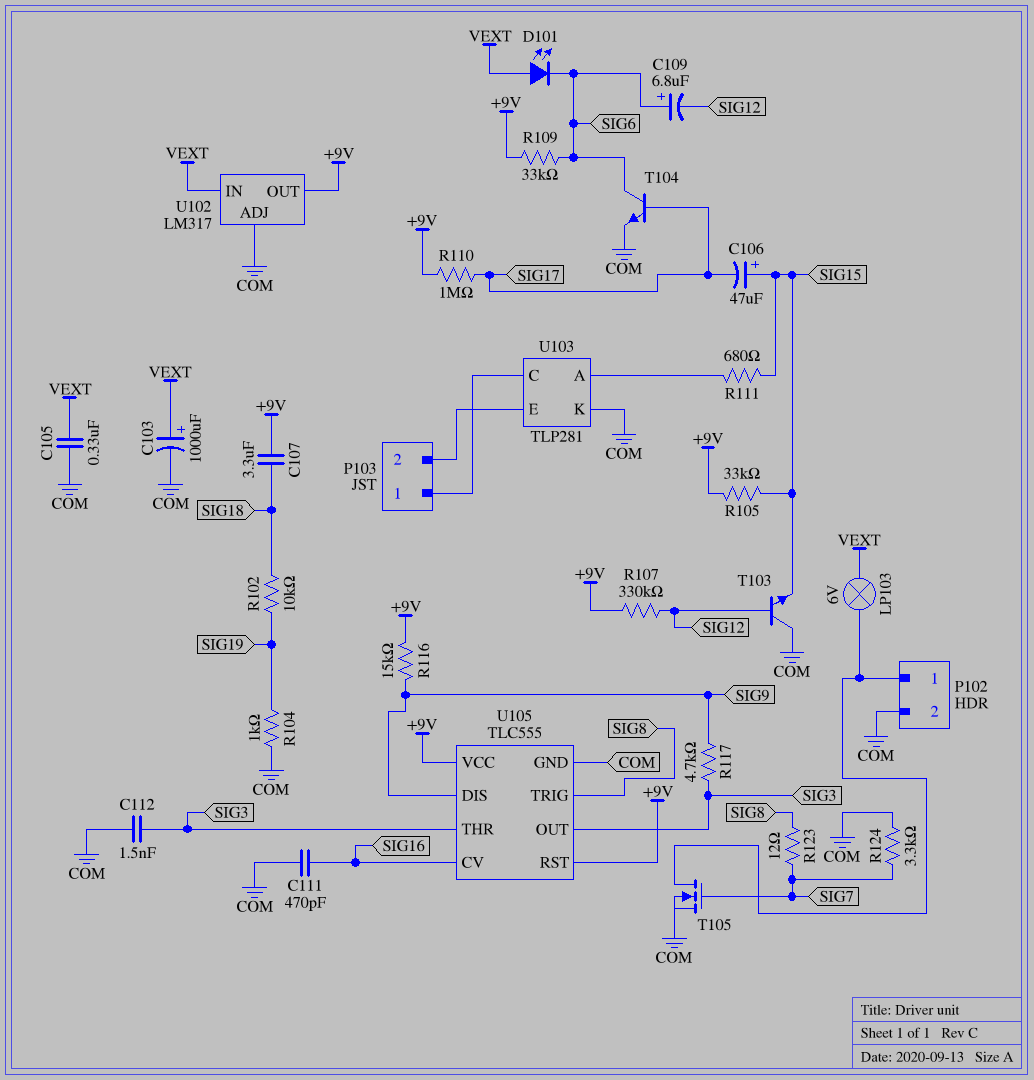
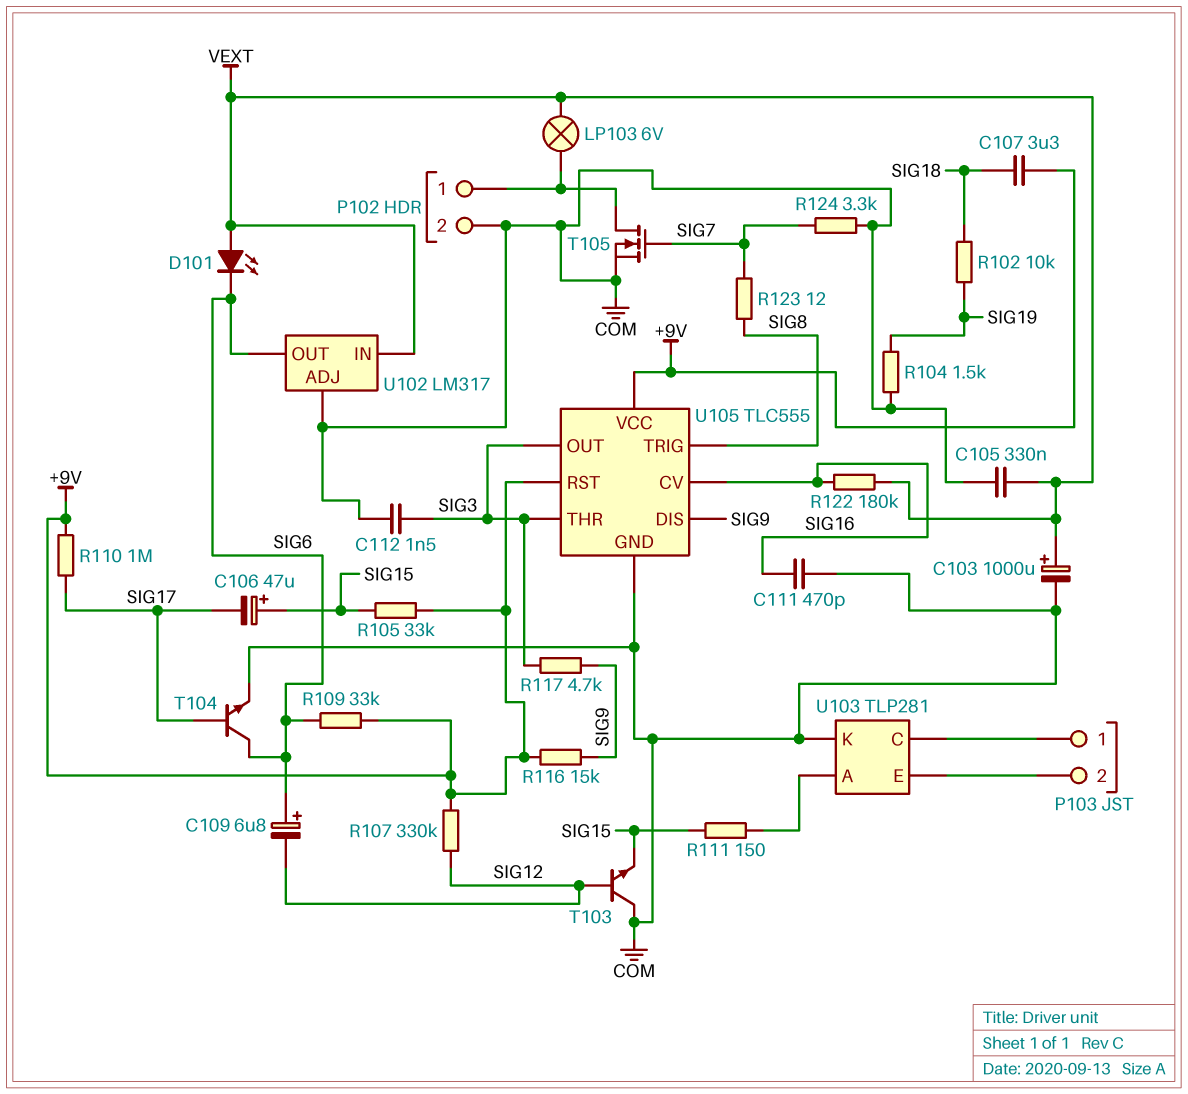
R104: 1k (COM, SIG19) -> 1.5k (COM, SIG19)
R111: 680 (SIG15, U103/A) -> 150 (SIG15, U103/A)
R122: none -> 180k (SIG16, VEXT)
U102 pin OUT: +9V -> SIG6

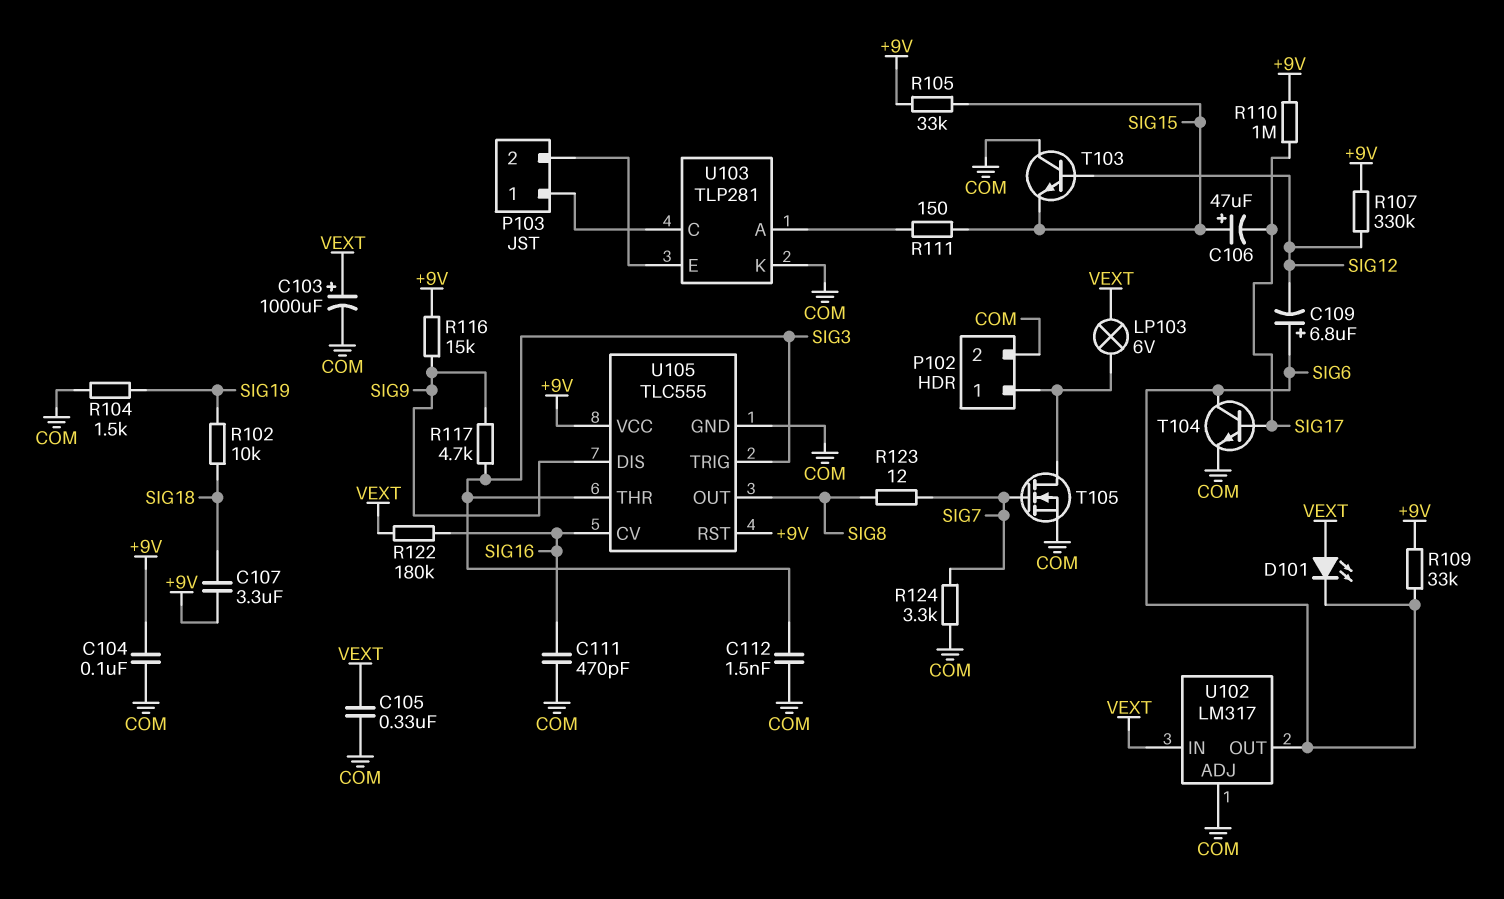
C104: none -> 100nF (+9V, COM)
U105 pin OUT: SIG3 -> SIG8
U105 pin TRIG: SIG8 -> SIG3

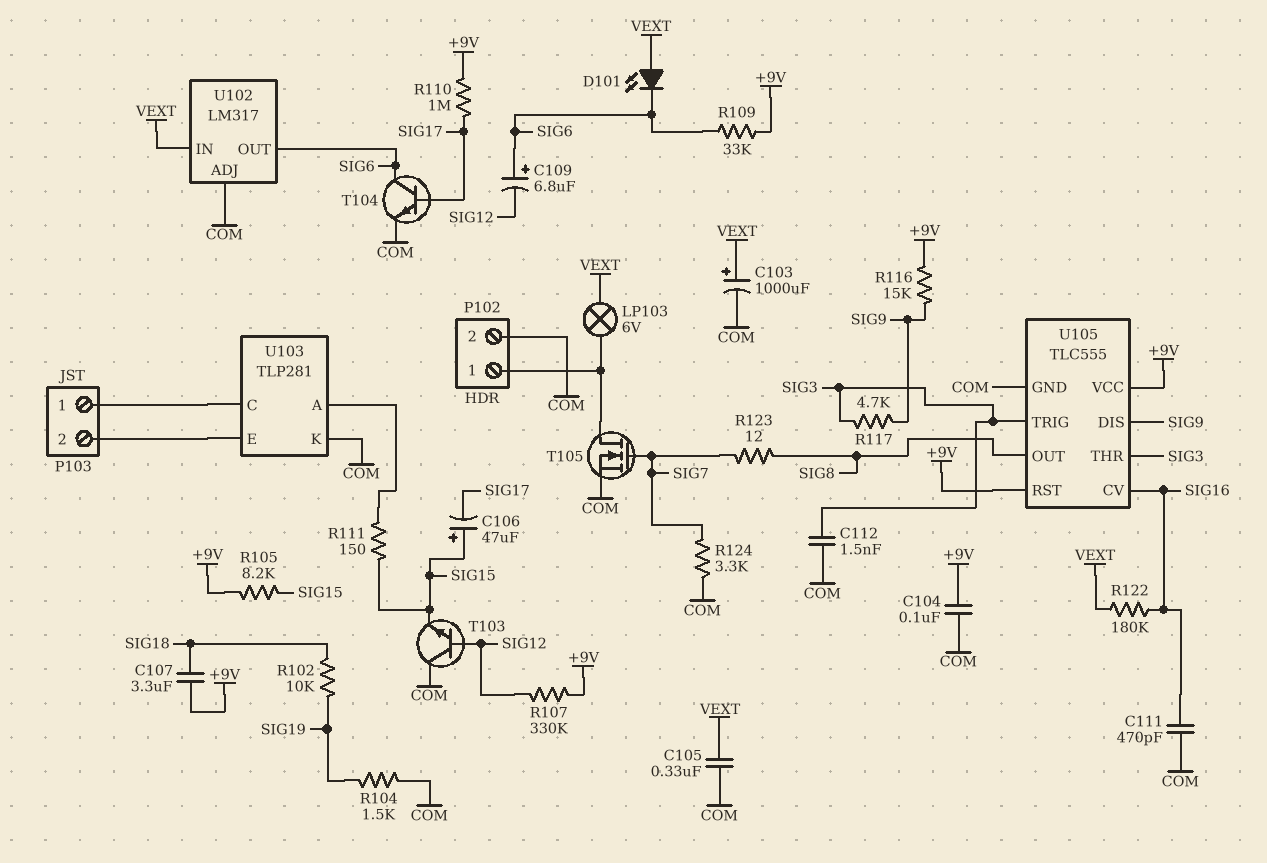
R105: 33k (+9V, SIG15) -> 8.2k (+9V, SIG15)

